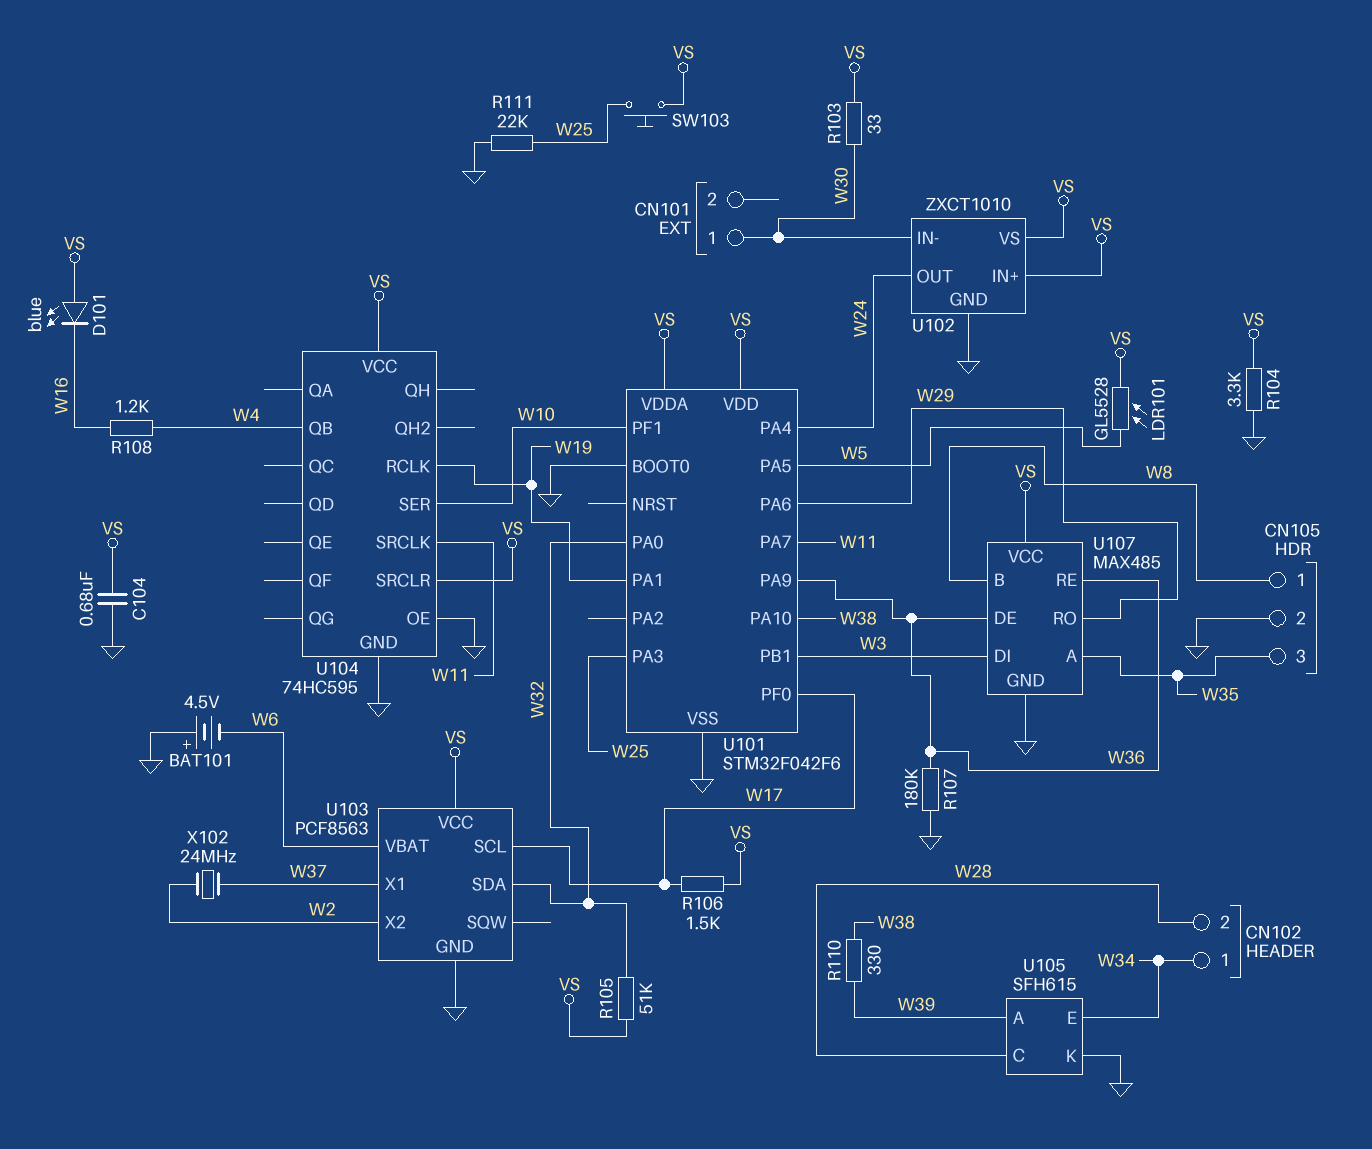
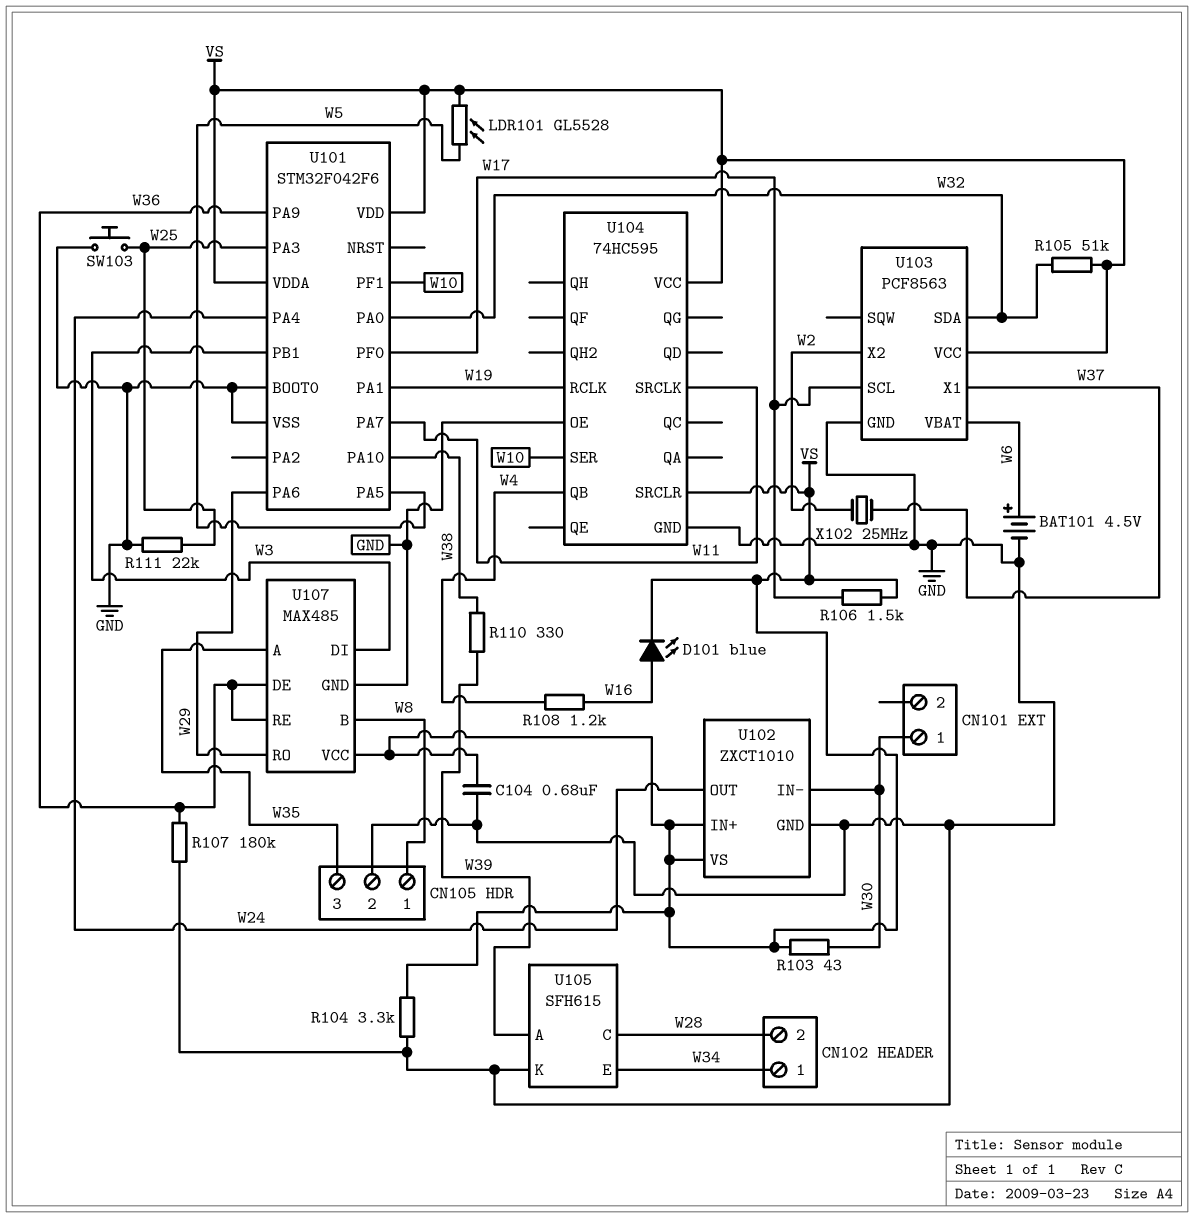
BAT101: 4.5V (plus GND, minus W6) -> 4.5V (plus W6, minus GND)
D101: LED blue (A VS, K W16) -> LED blue (A W16, K VS)
R103: 33 (VS, W30) -> 43 (VS, W30)
SW103: button (VS, W25) -> button (GND, W25)
X102: 24MHz (W2, W37) -> 25MHz (W2, W37)

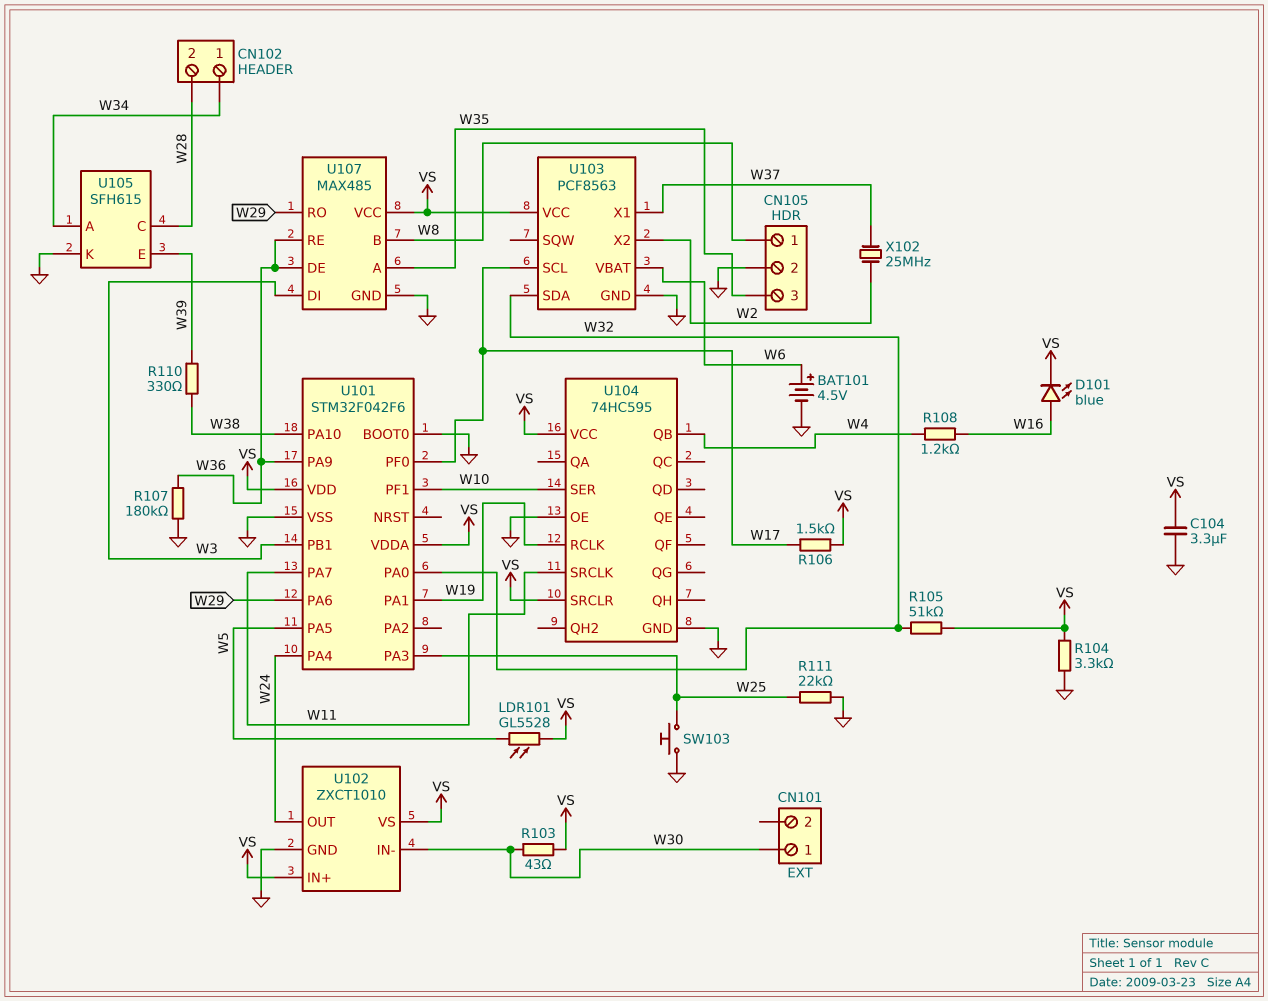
C104: 680nF (GND, VS) -> 3.3uF (GND, VS)
U105 pin A: W39 -> W34
U105 pin E: W34 -> W39

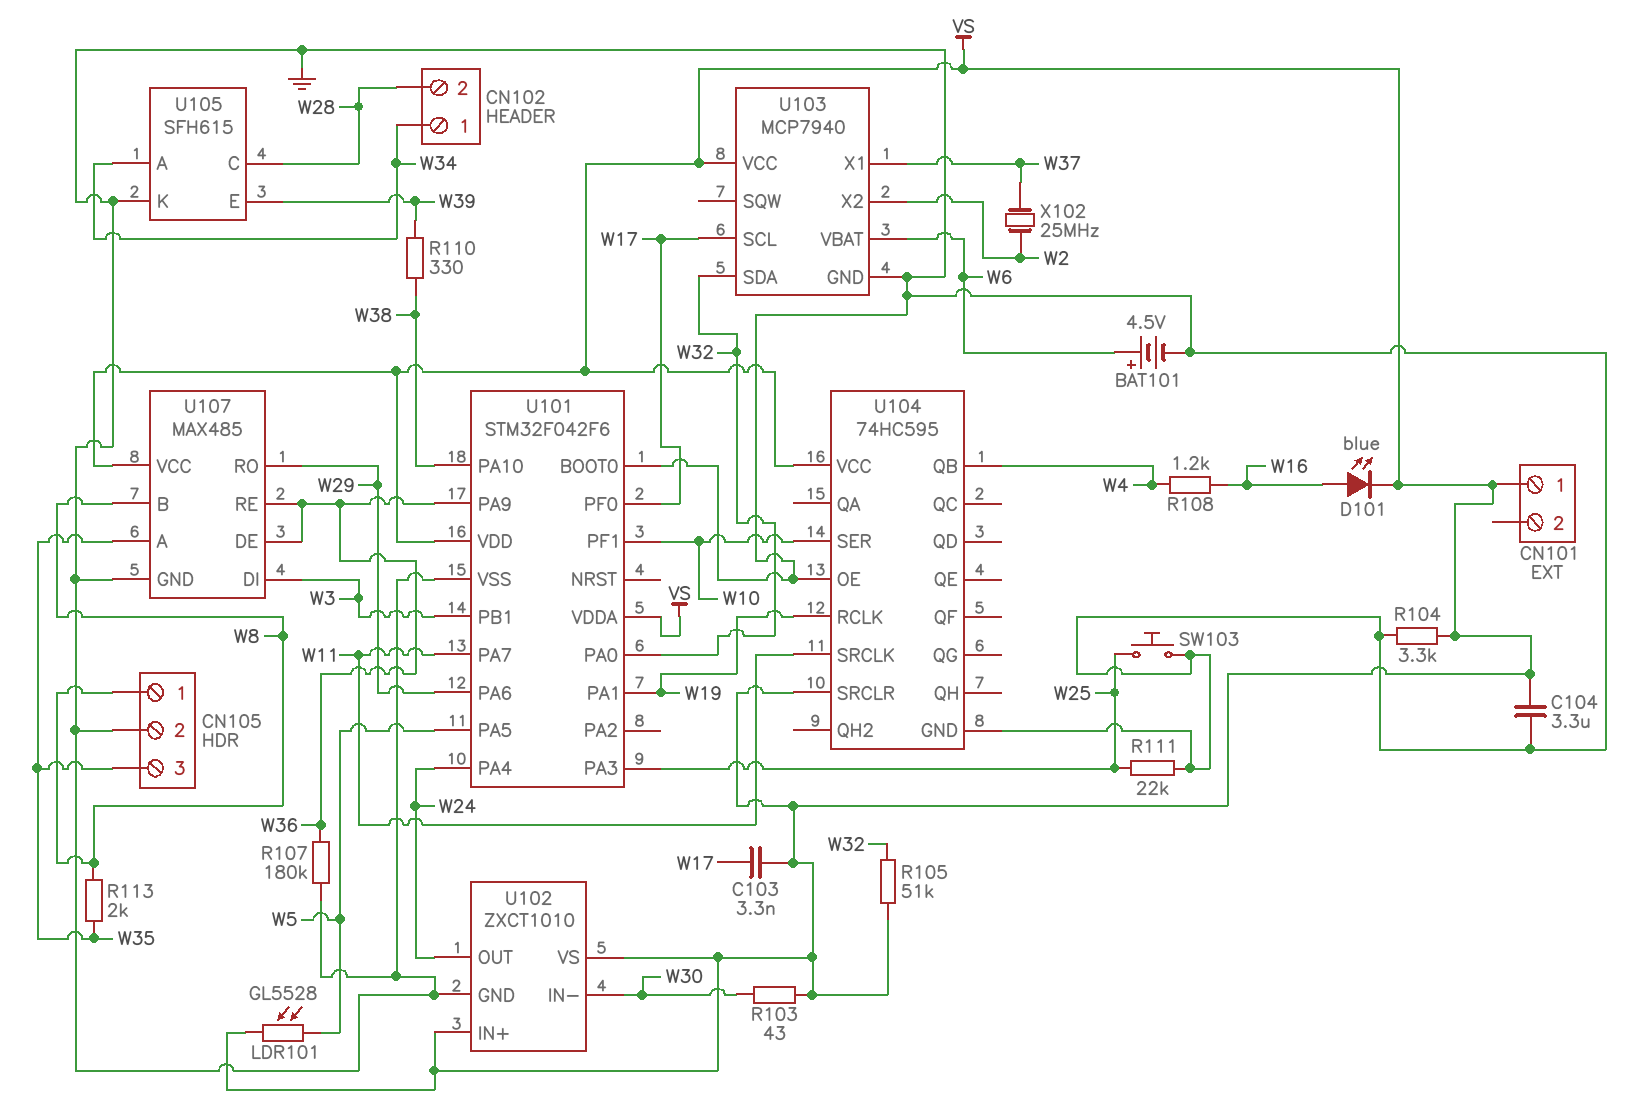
C103: none -> 3.3nF (VS, W17)
CN101 pin 1: W30 -> VS
R106: 1.5k (VS, W17) -> none
R113: none -> 2k (W8, W35)
U103: PCF8563 -> MCP7940

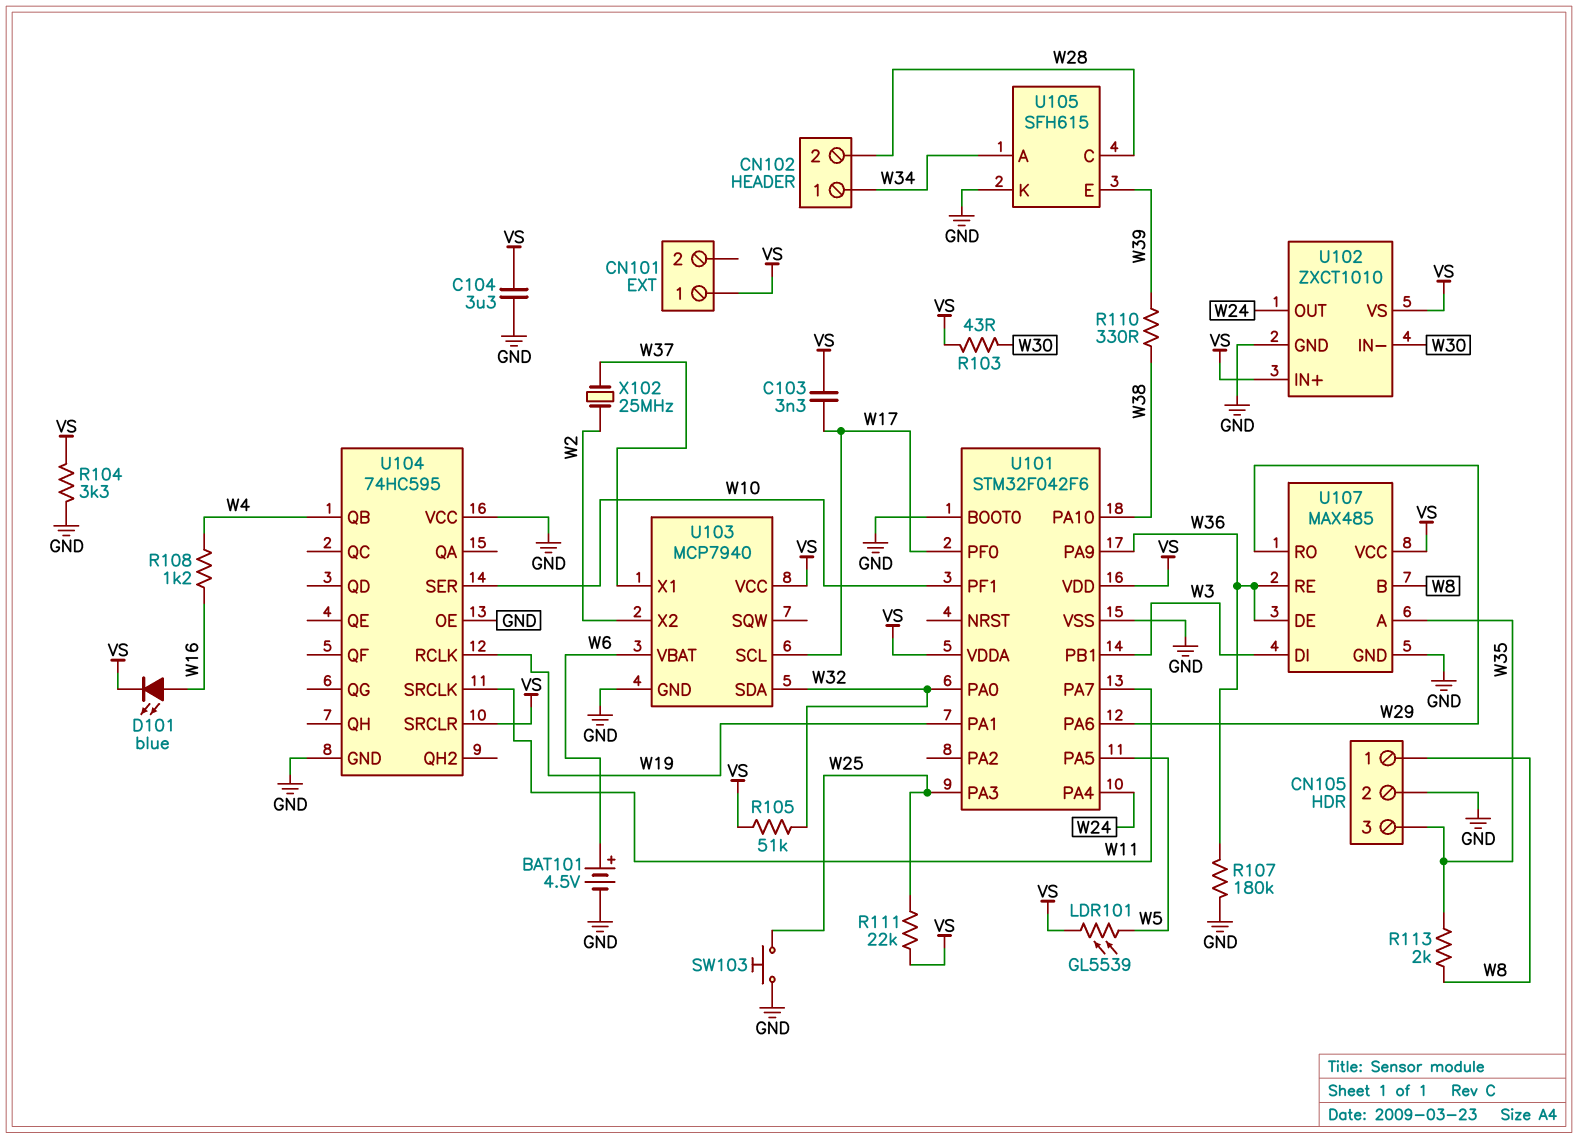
LDR101: GL5528 (VS, W5) -> GL5539 (VS, W5)
R111: 22k (GND, W25) -> 22k (VS, W25)
U104 pin VCC: VS -> GND

